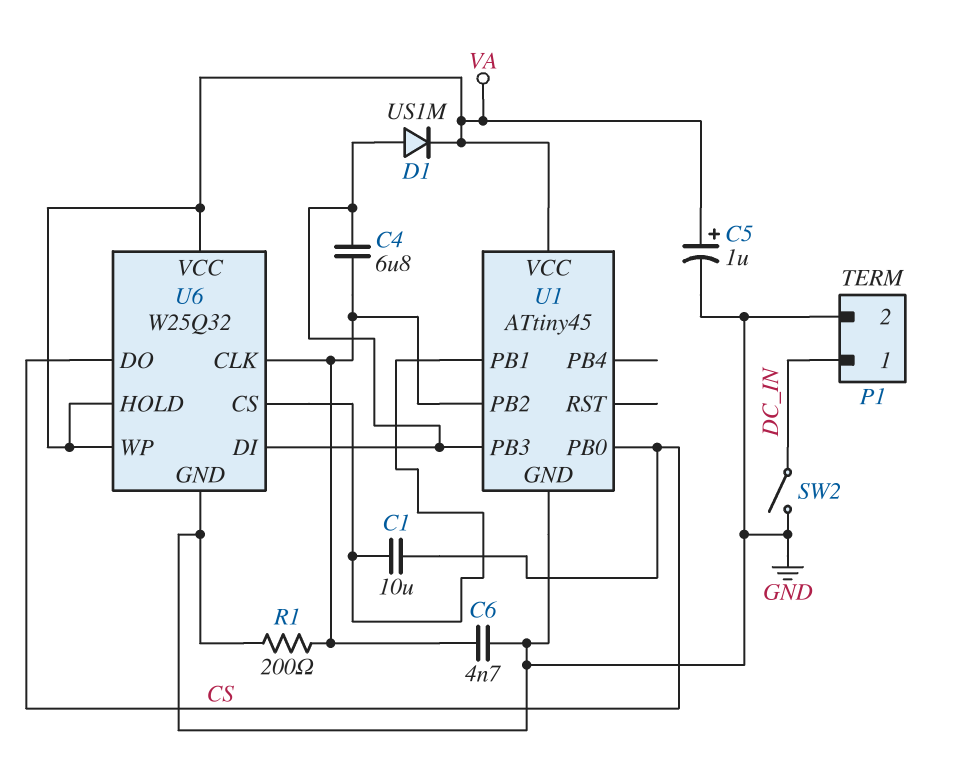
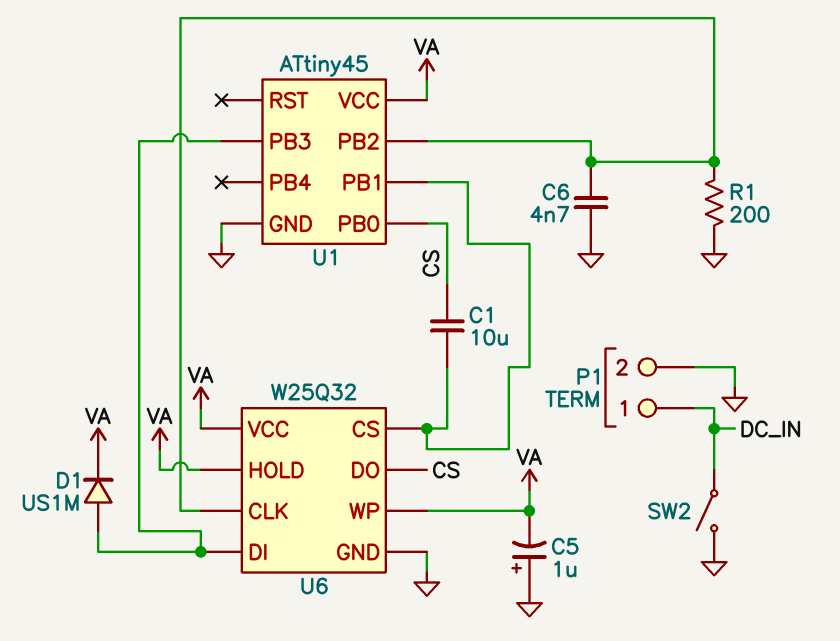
C4: 6.8uF (U1/PB2, U1/PB3) -> none
C5: 1uF (plus VA, minus GND) -> 1uF (plus GND, minus VA)

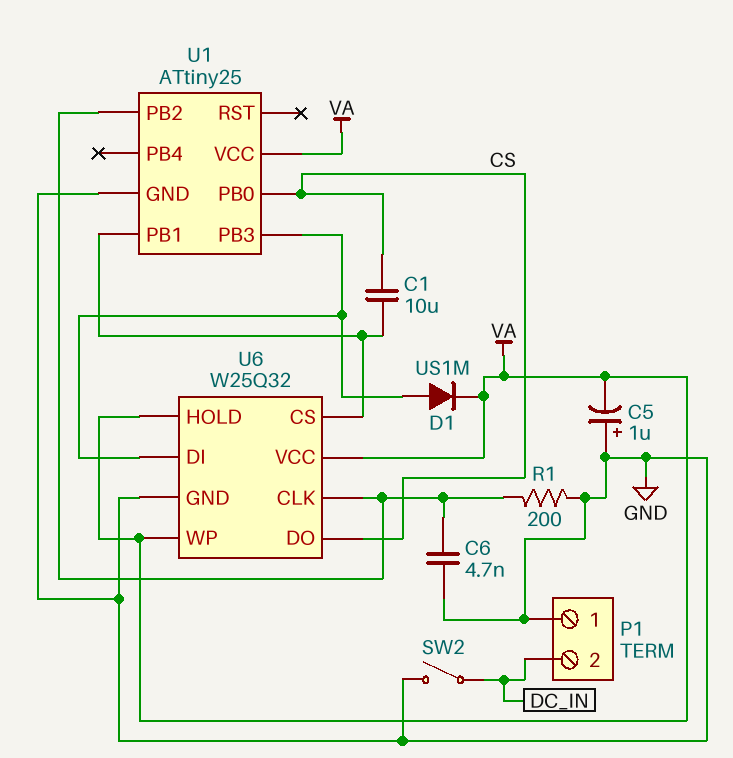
P1 pin 1: DC_IN -> GND
P1 pin 2: GND -> DC_IN
U1: ATtiny45 -> ATtiny25

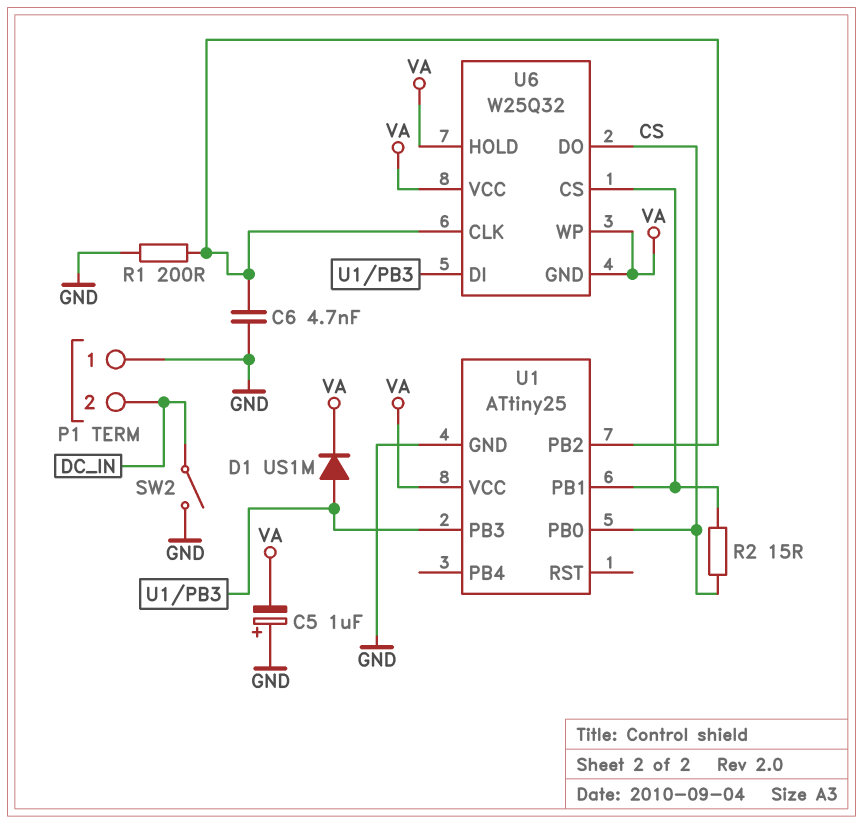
C1: 10uF (CS, U1/PB1) -> none
R2: none -> 15 (CS, U1/PB1)
U6 pin GND: GND -> VA

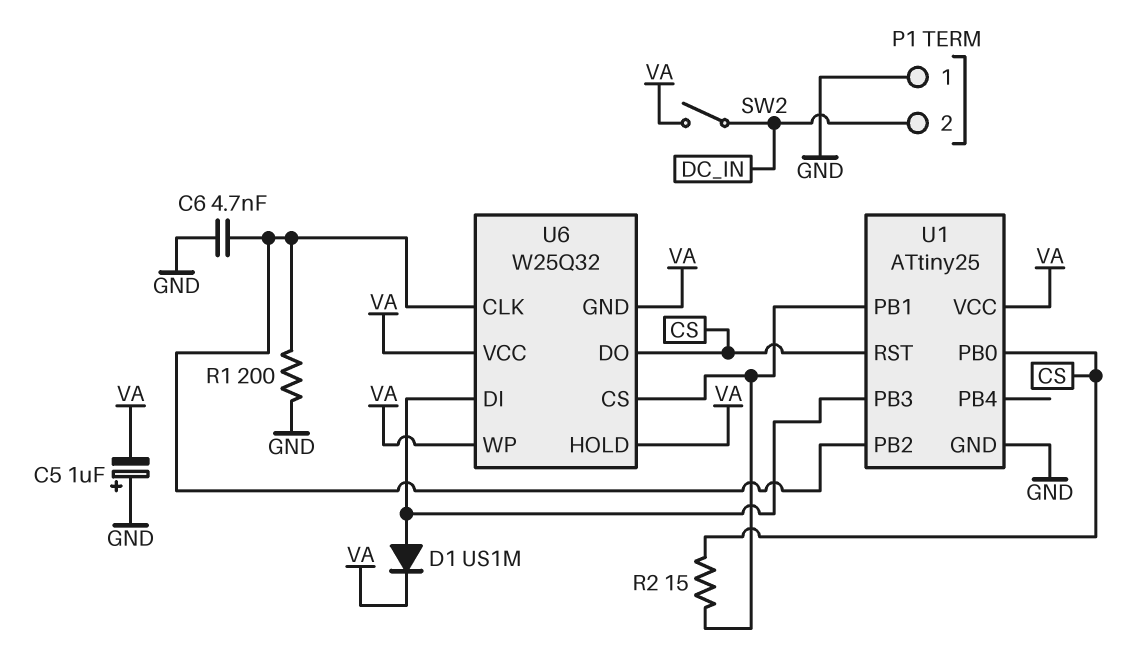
SW2: switch (DC_IN, GND) -> switch (DC_IN, VA)
U1 pin RST: none -> CS

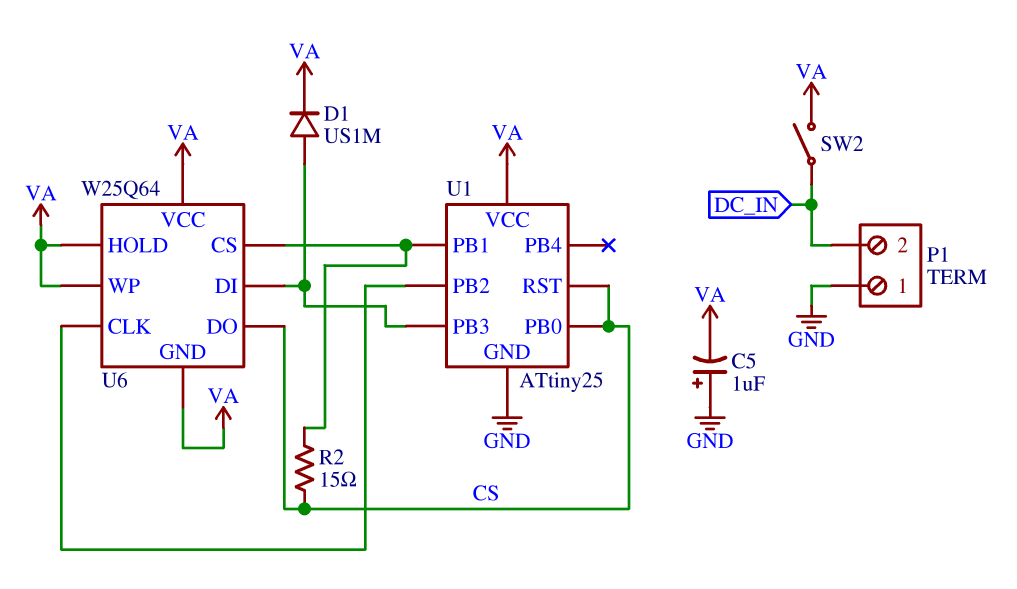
C6: 4.7nF (GND, U1/PB2) -> none
R1: 200 (GND, U1/PB2) -> none
U6: W25Q32 -> W25Q64

